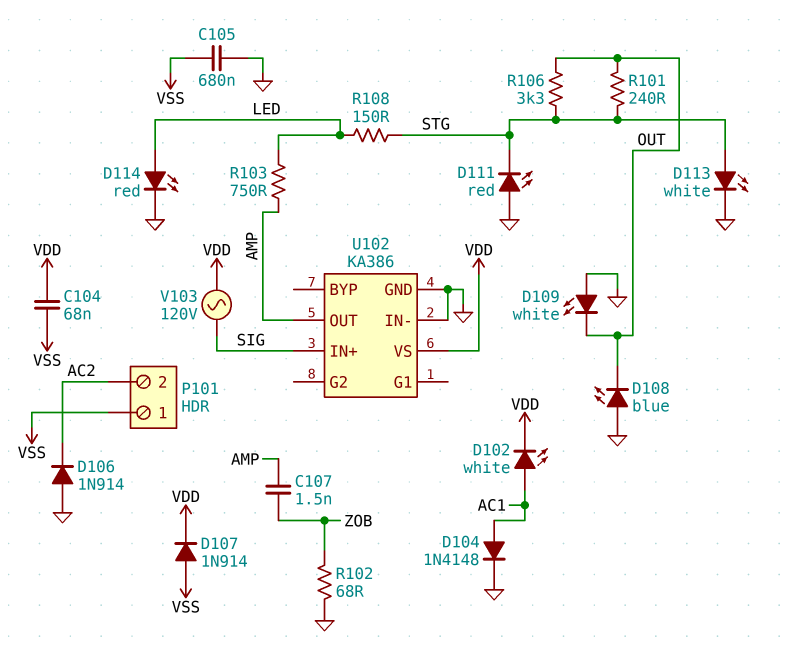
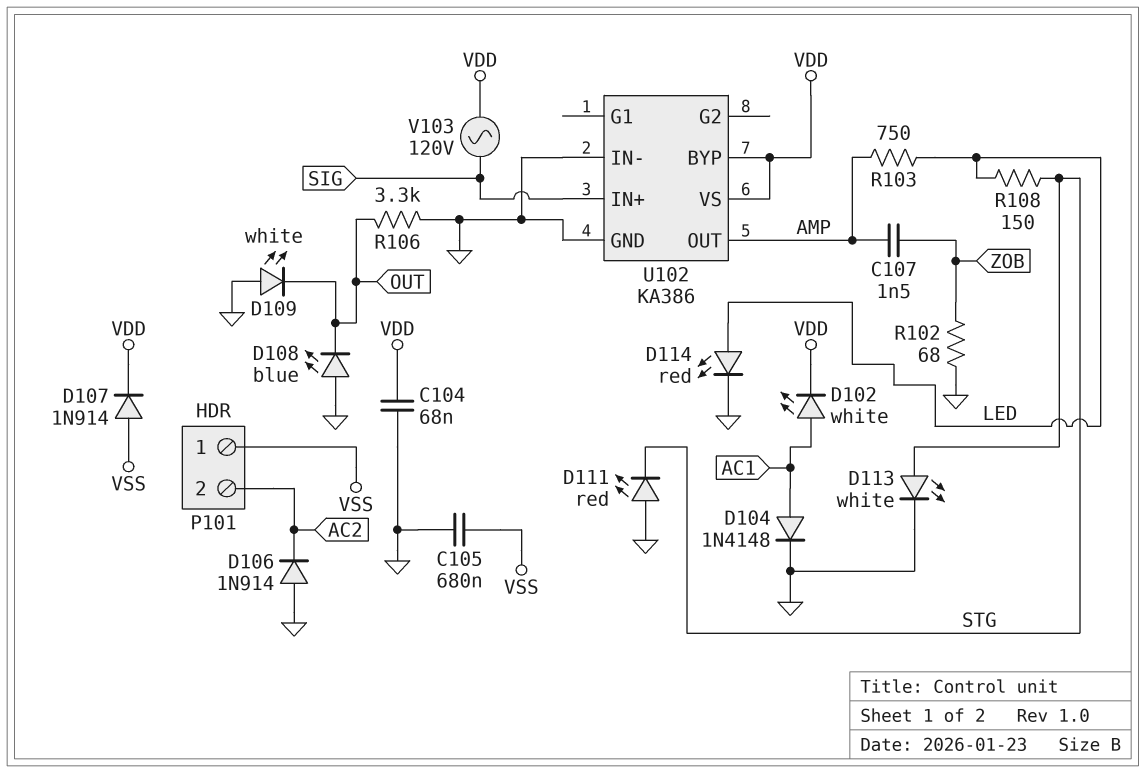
C104: 68nF (VDD, VSS) -> 68nF (GND, VDD)
R101: 240 (OUT, STG) -> none
R106: 3.3k (OUT, STG) -> 3.3k (GND, OUT)
U102 pin BYP: none -> VDD

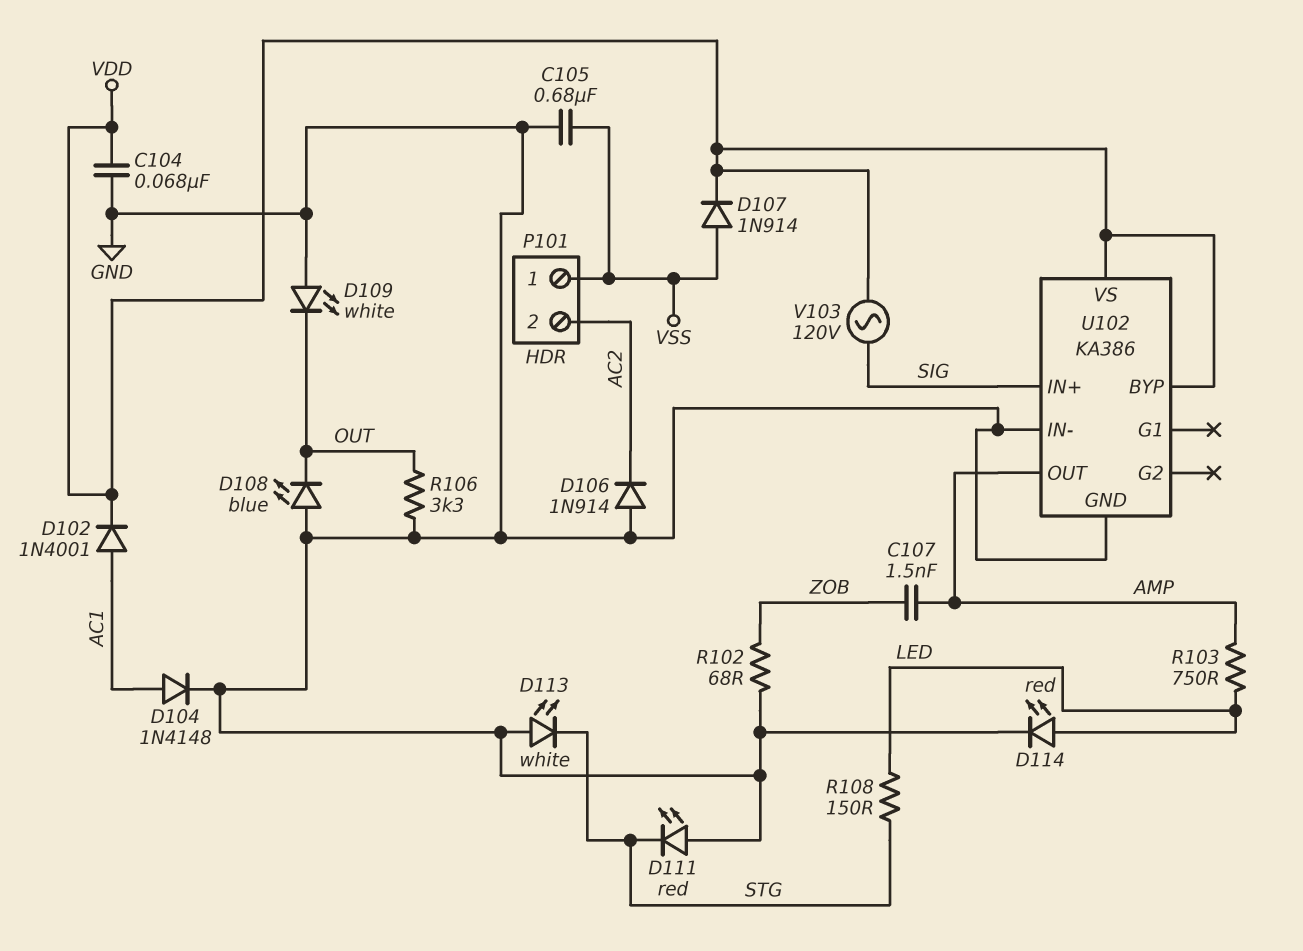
D102: LED white (A AC1, K VDD) -> diode 1N4001 (A AC1, K VDD)
D113: LED white (A STG, K GND) -> LED white (A GND, K STG)

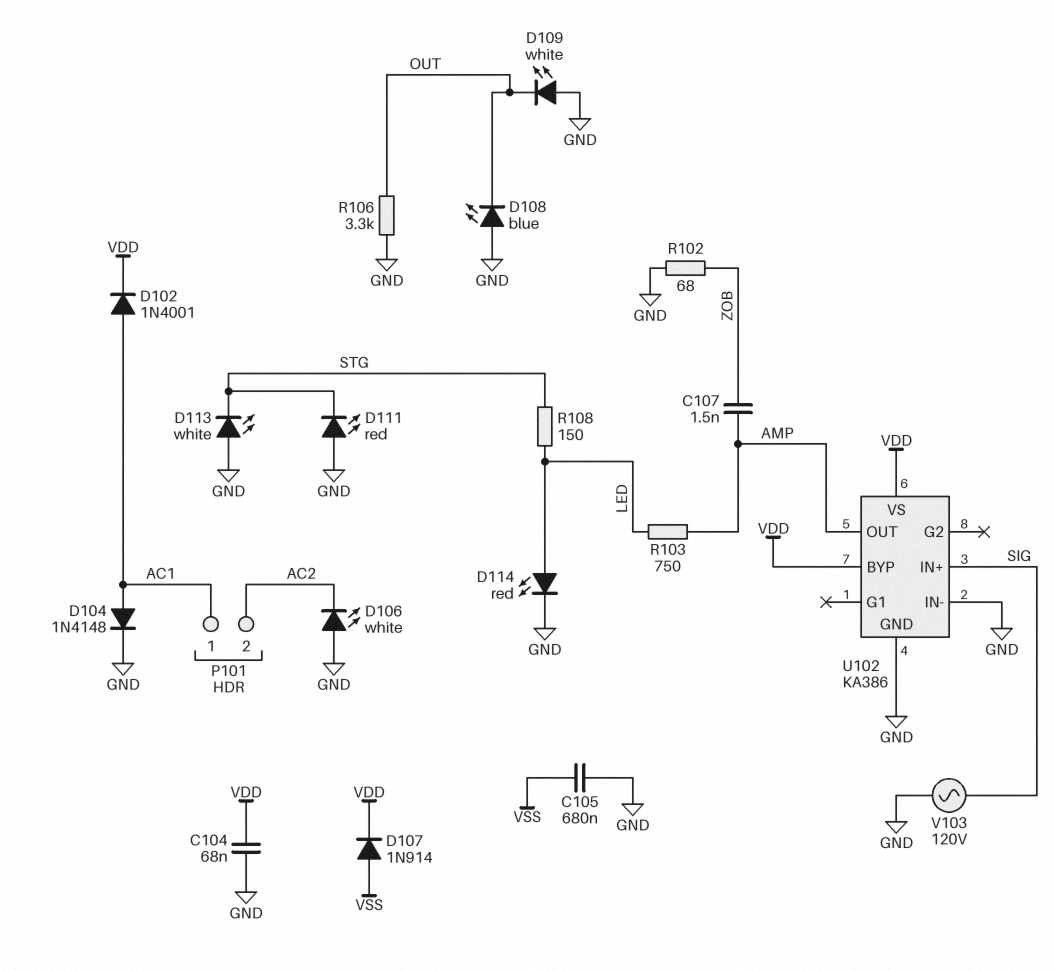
D106: diode 1N914 (A GND, K AC2) -> LED white (A GND, K AC2)
P101 pin 1: VSS -> AC1
V103: AC 120V (SIG, VDD) -> AC 120V (GND, SIG)

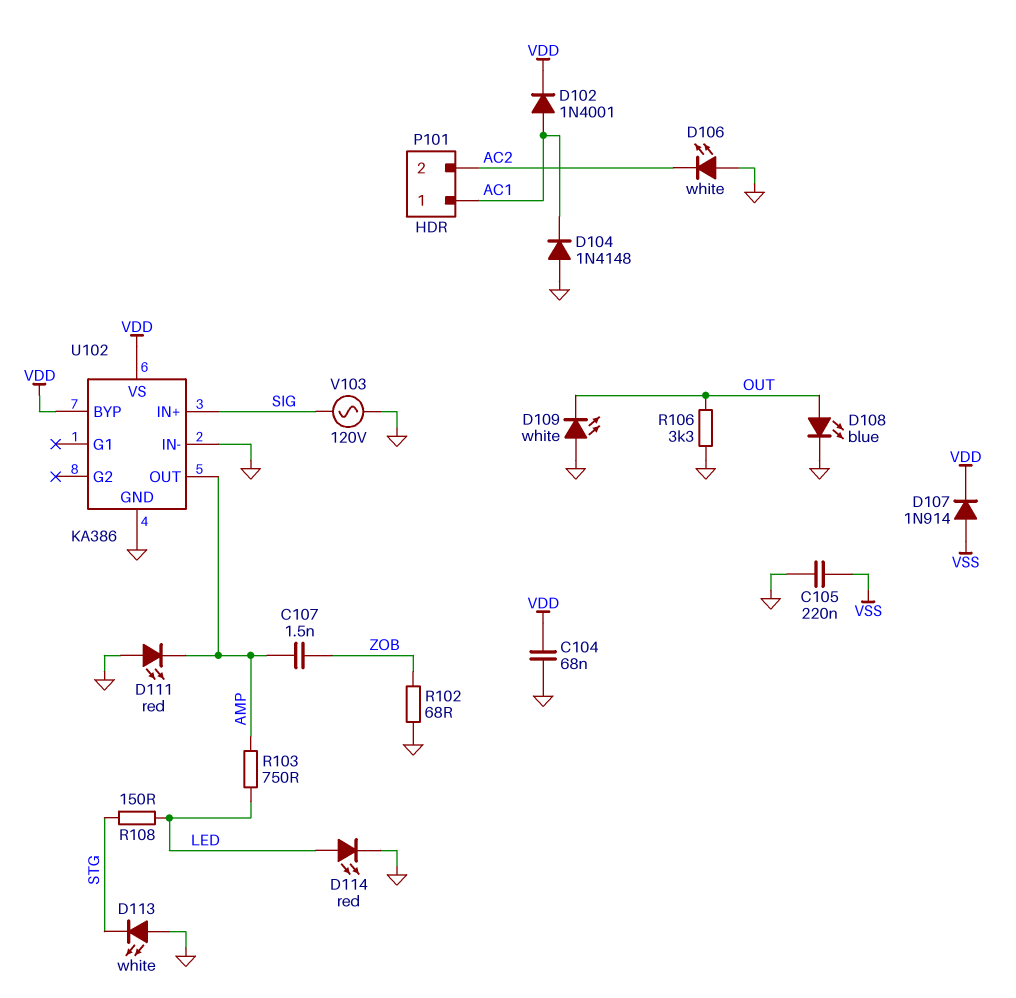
C105: 680nF (GND, VSS) -> 220nF (GND, VSS)
D104: diode 1N4148 (A AC1, K GND) -> diode 1N4148 (A GND, K AC1)
D108: LED blue (A GND, K OUT) -> LED blue (A OUT, K GND)
D111: LED red (A GND, K STG) -> LED red (A GND, K AMP)

